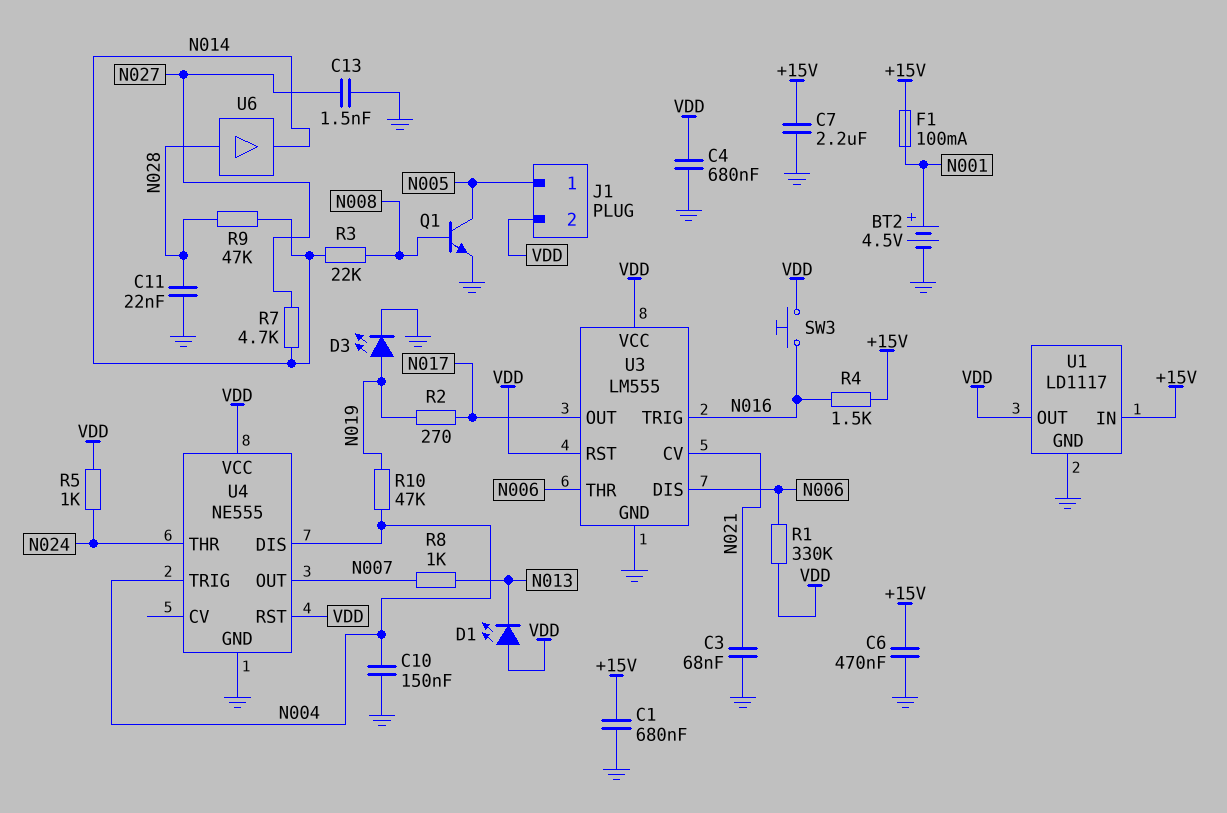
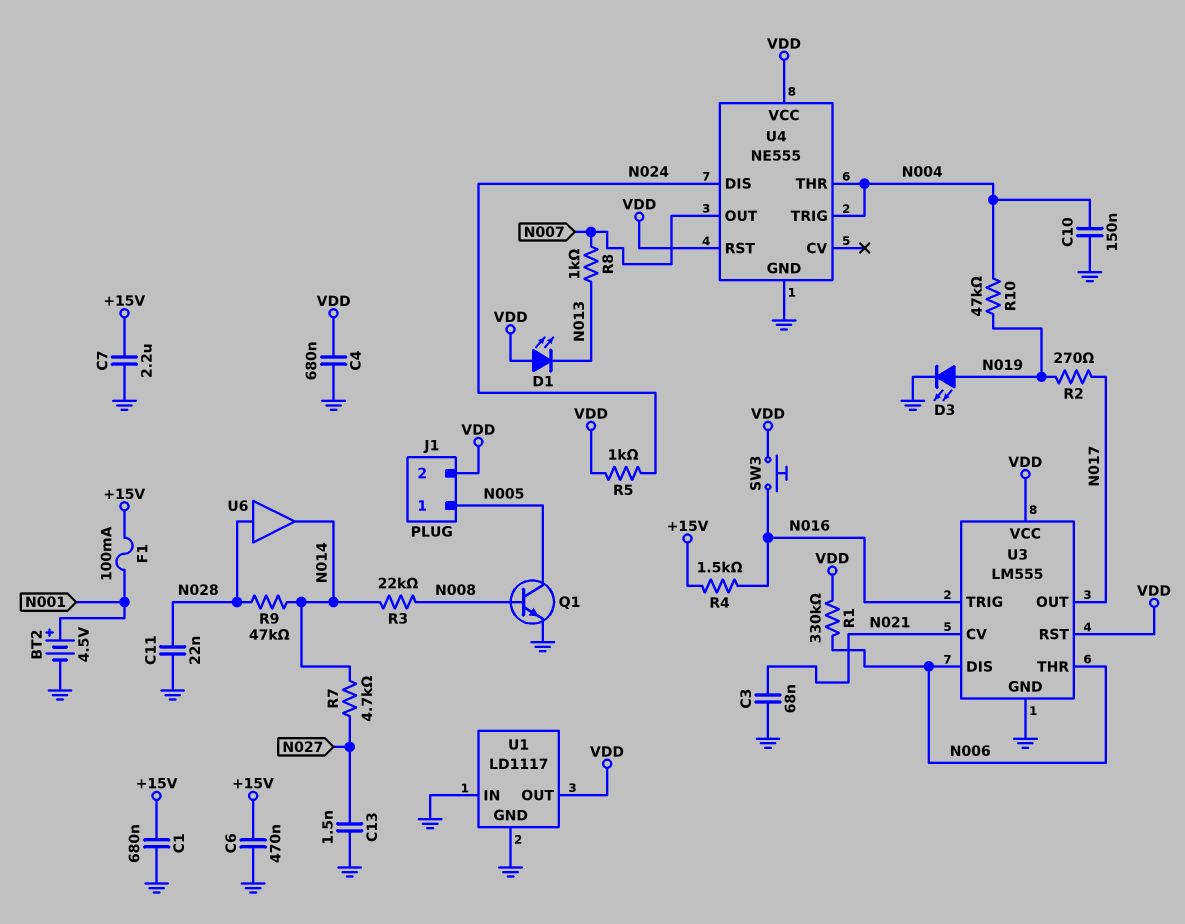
U1 pin IN: +15V -> GND
U4 pin DIS: N004 -> N024
U4 pin THR: N024 -> N004

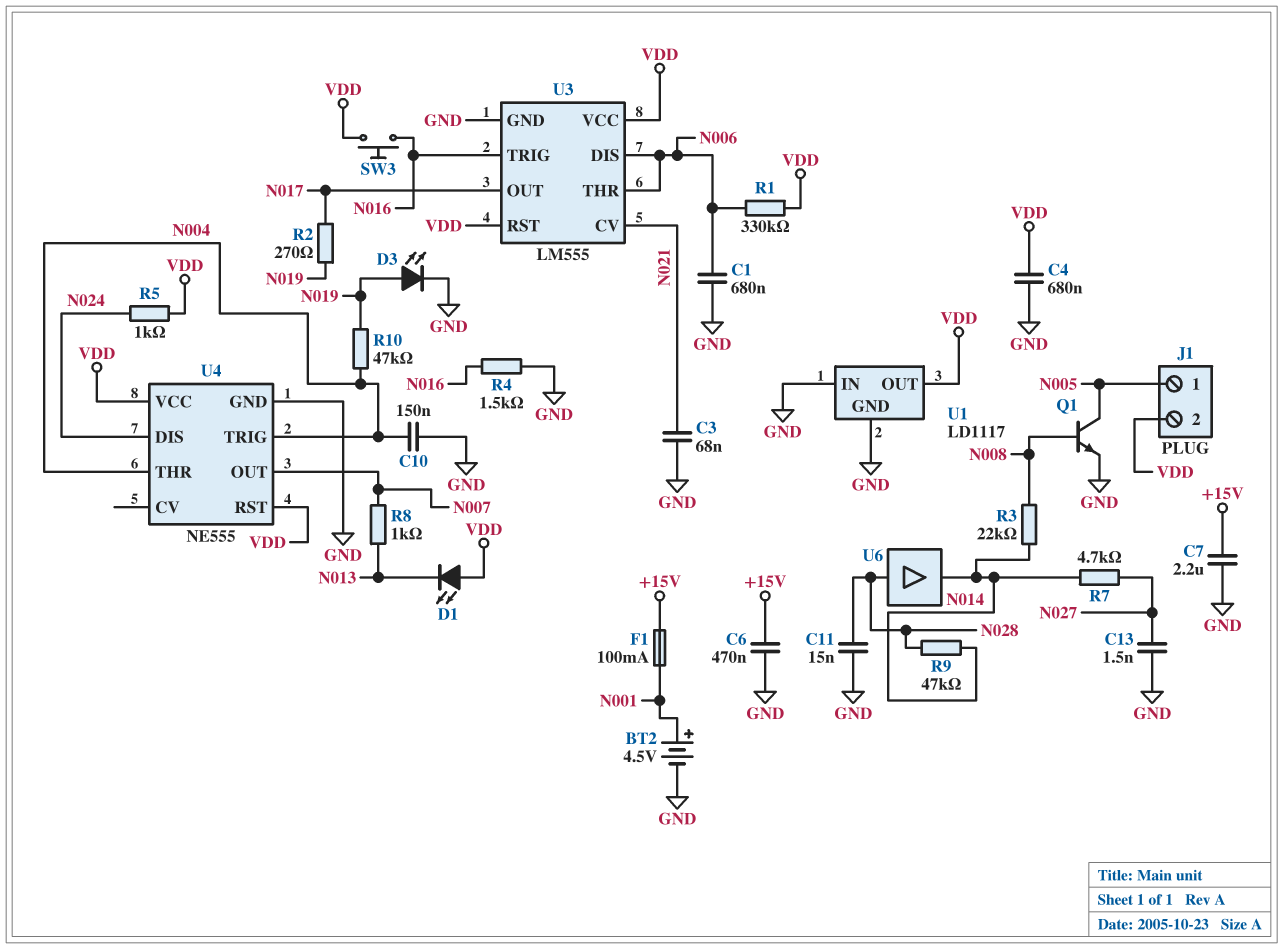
C1: 680nF (+15V, GND) -> 680nF (GND, N006)
C11: 22nF (GND, N028) -> 15nF (GND, N028)
R4: 1.5k (+15V, N016) -> 1.5k (GND, N016)

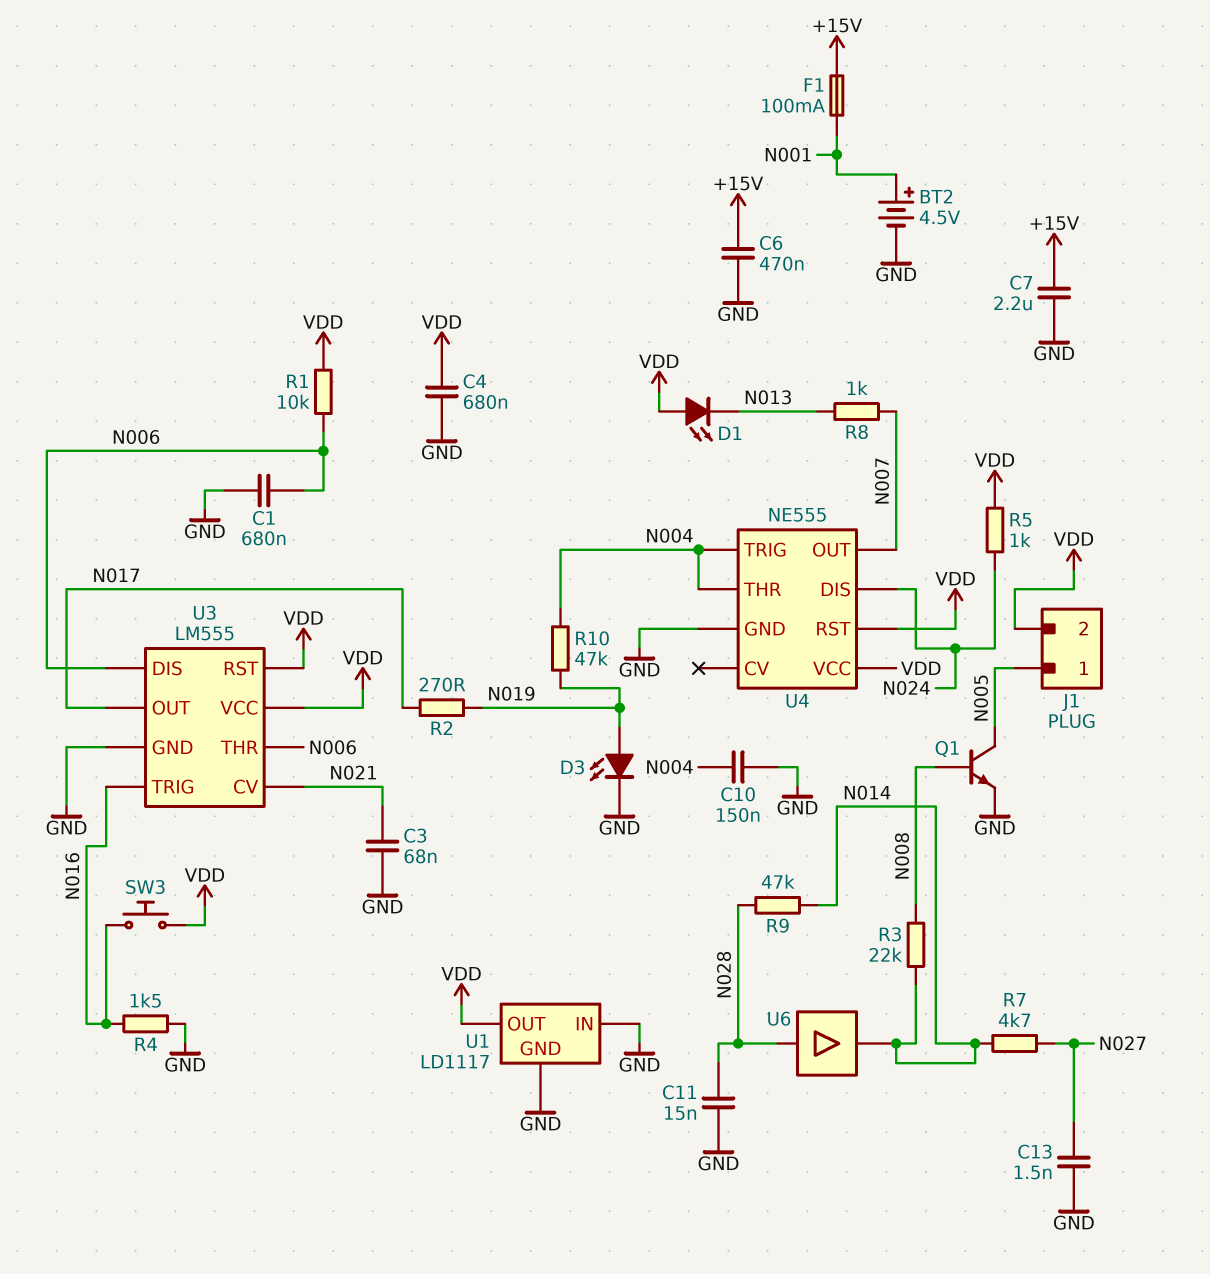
R1: 330k (N006, VDD) -> 10k (N006, VDD)

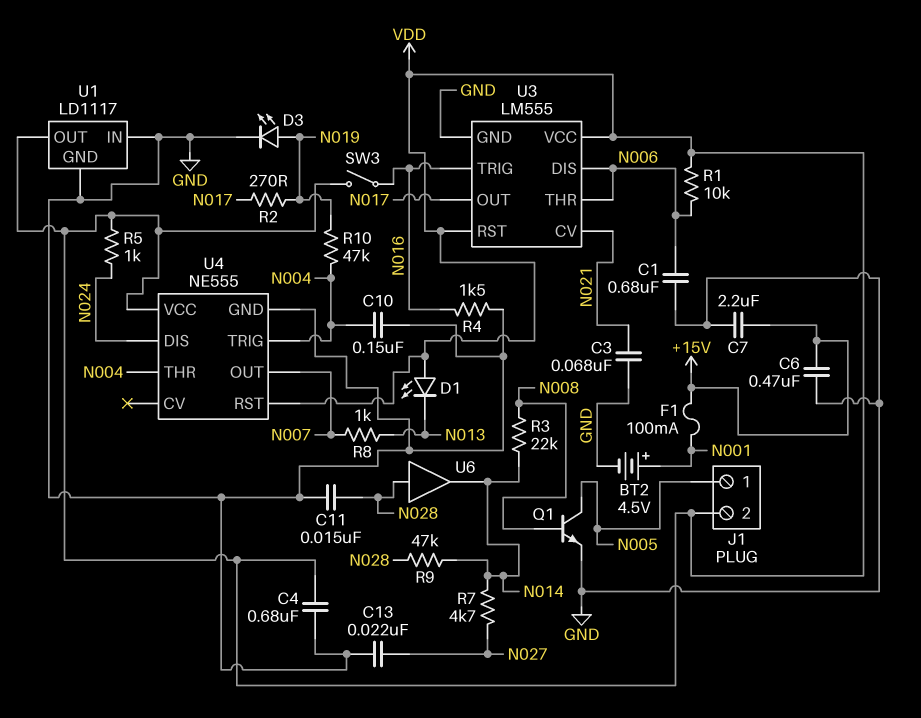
C13: 1.5nF (GND, N027) -> 22nF (GND, N027)
SW3: button (N016, VDD) -> switch (N016, VDD)

